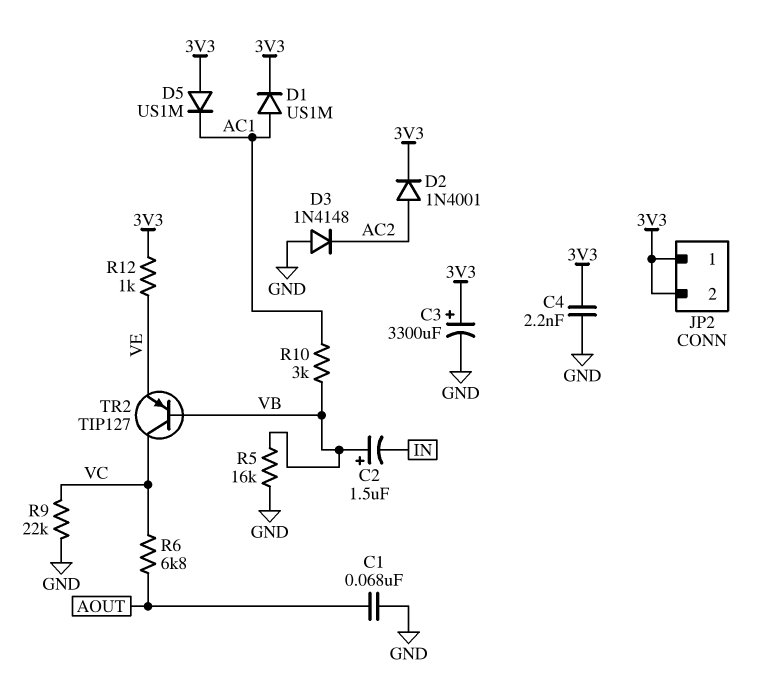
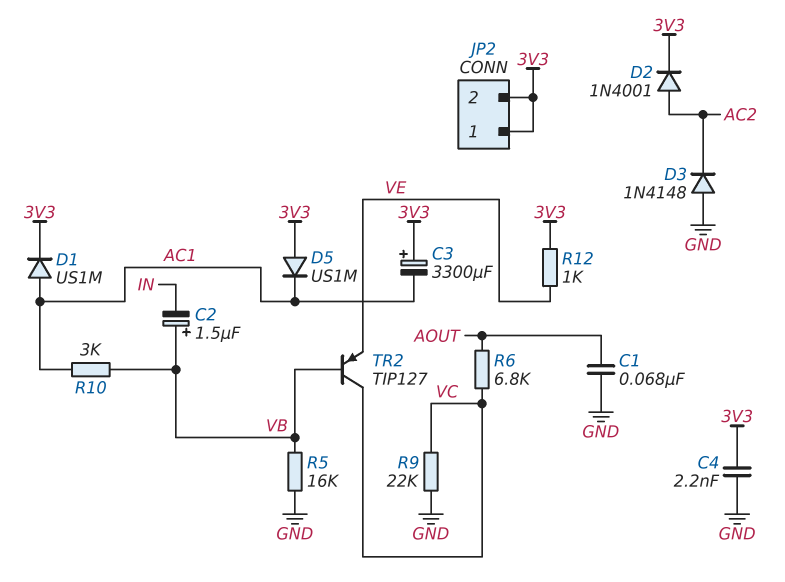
C3: 3300uF (plus 3V3, minus GND) -> 3300uF (plus 3V3, minus AC1)

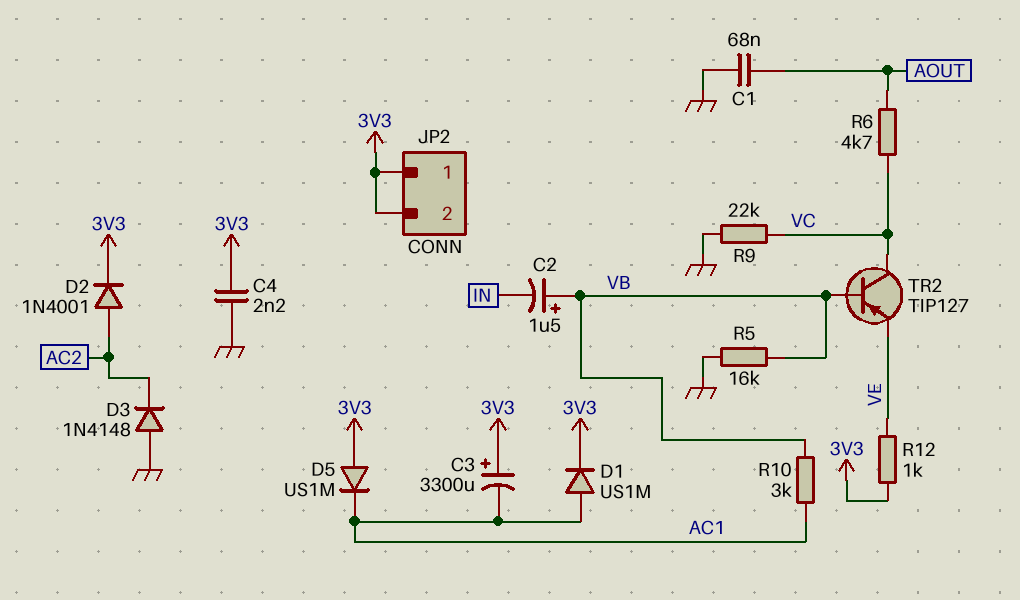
R6: 6.8k (AOUT, VC) -> 4.7k (AOUT, VC)

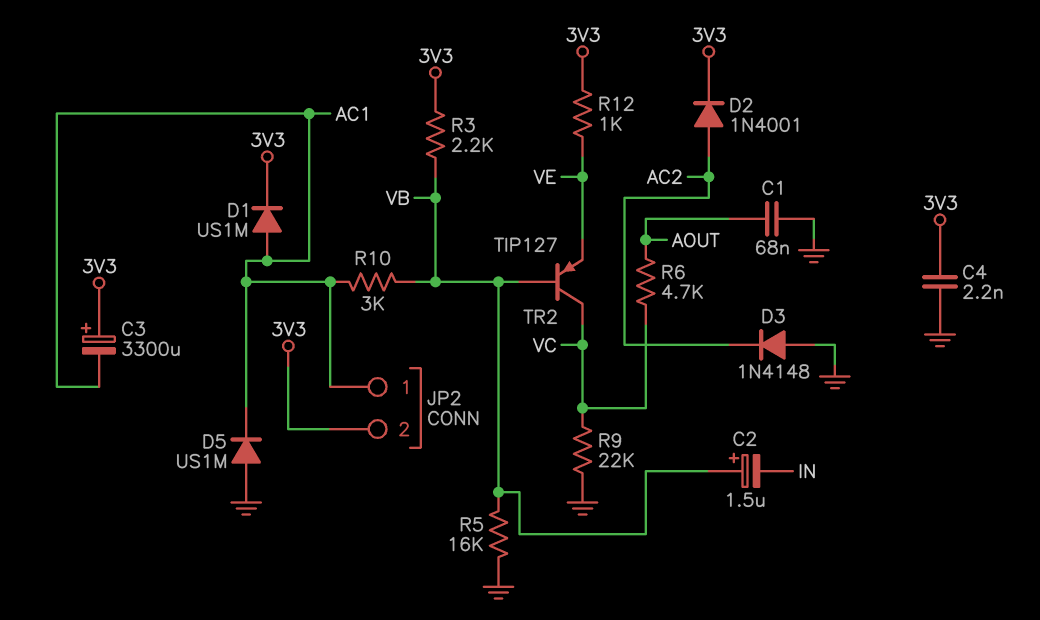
D5: diode US1M (A 3V3, K AC1) -> diode US1M (A GND, K AC1)
JP2 pin 1: 3V3 -> AC1
R3: none -> 2.2k (3V3, VB)

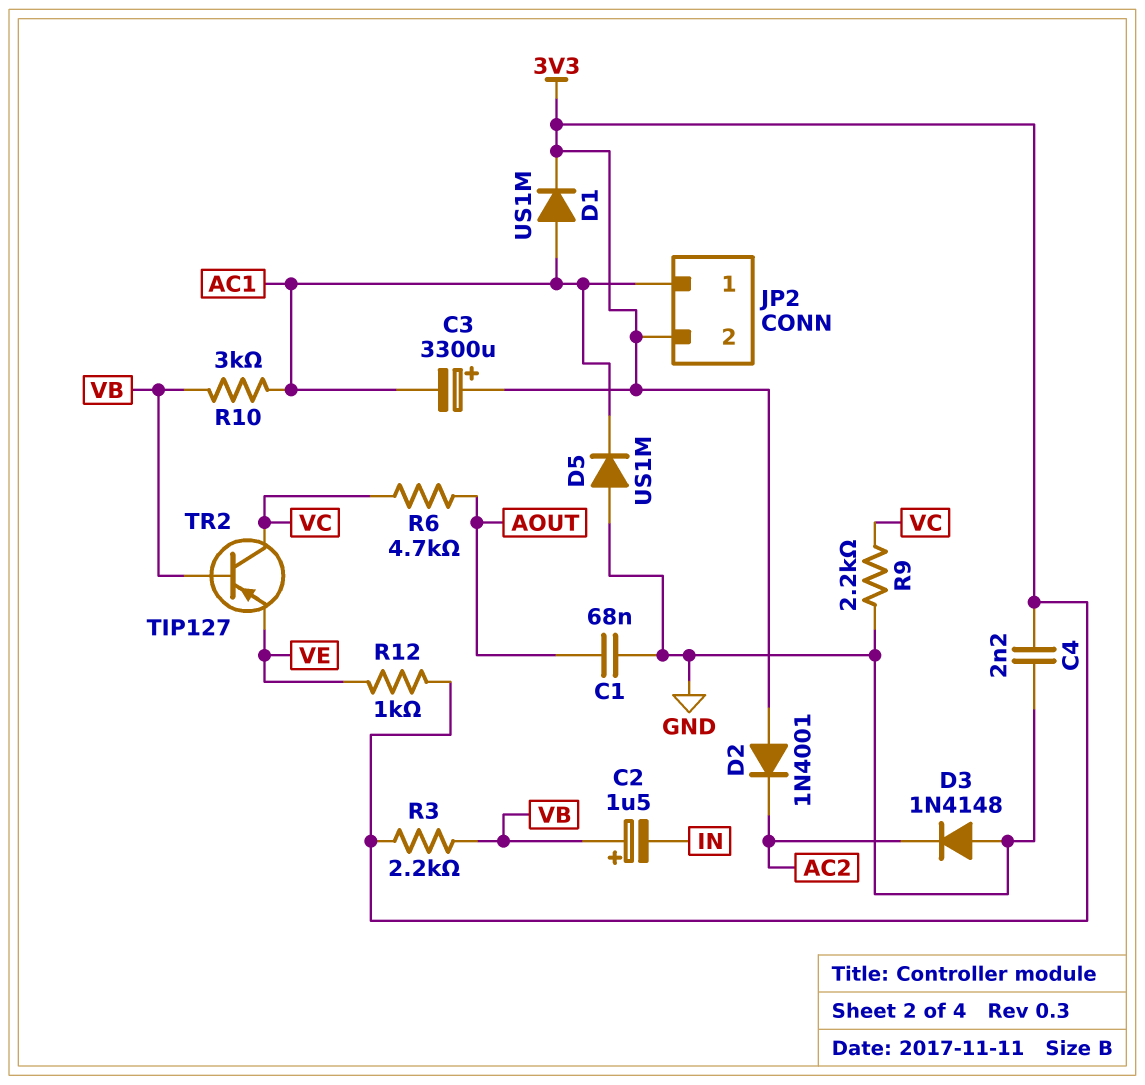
D2: diode 1N4001 (A AC2, K 3V3) -> diode 1N4001 (A 3V3, K AC2)
R5: 16k (GND, VB) -> none
R9: 22k (GND, VC) -> 2.2k (GND, VC)

